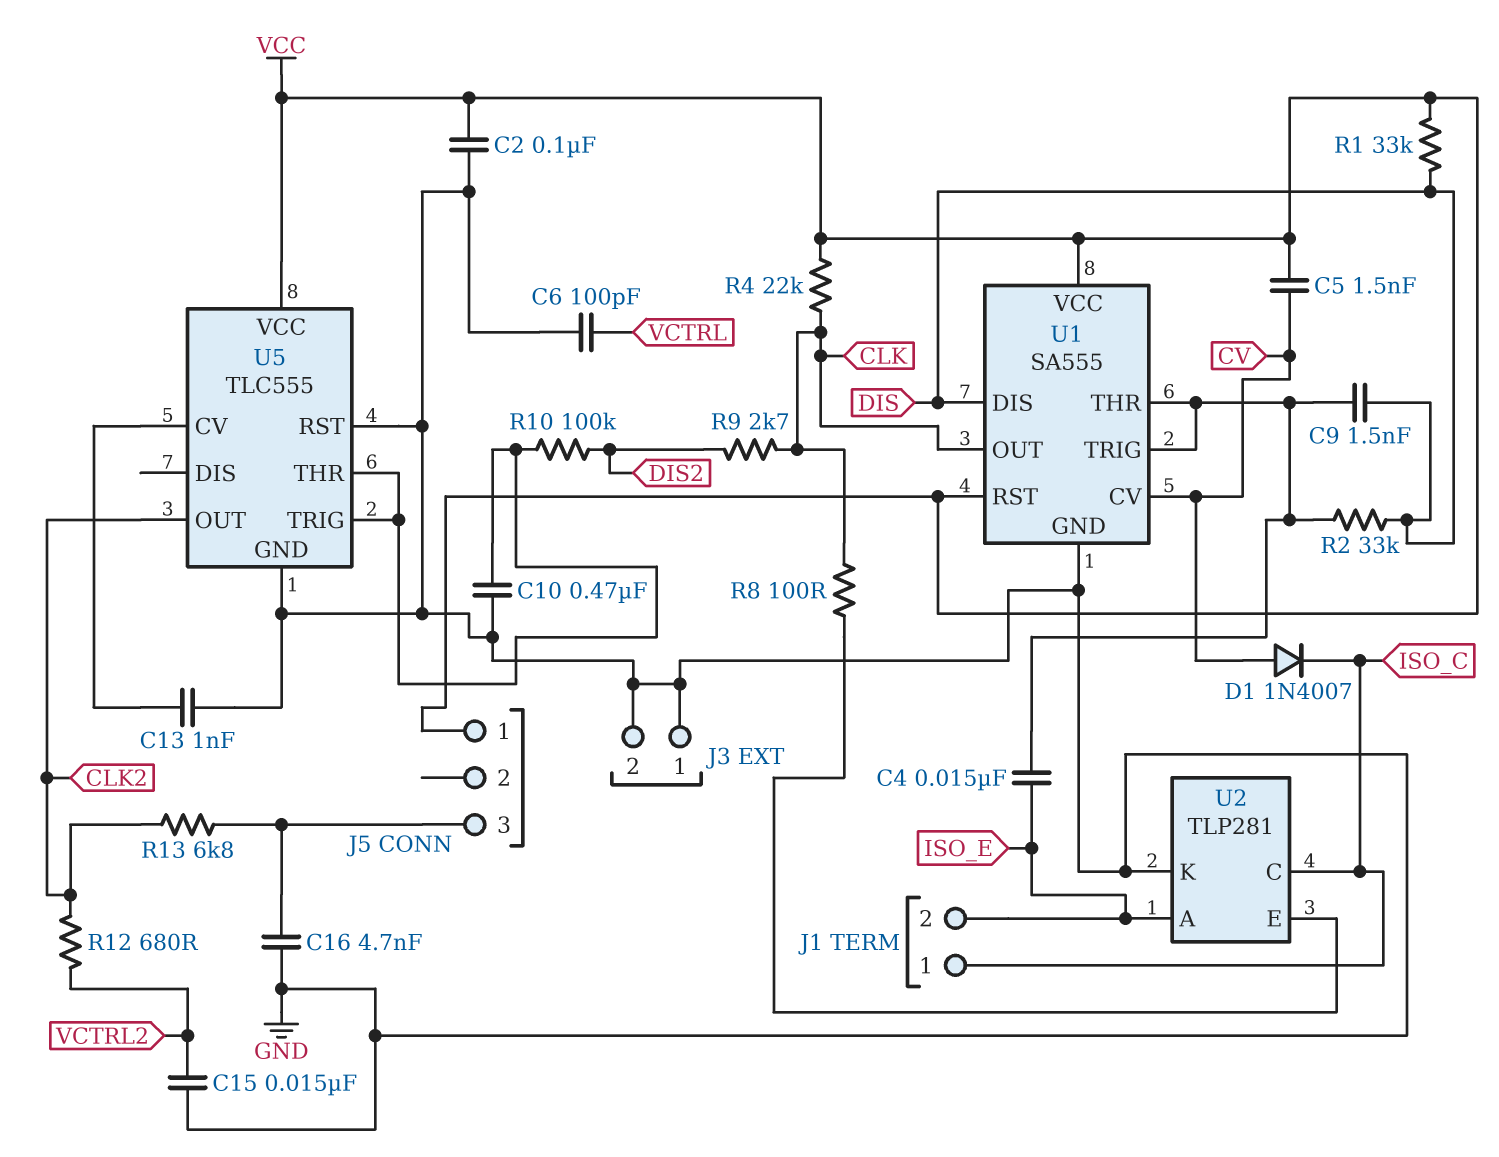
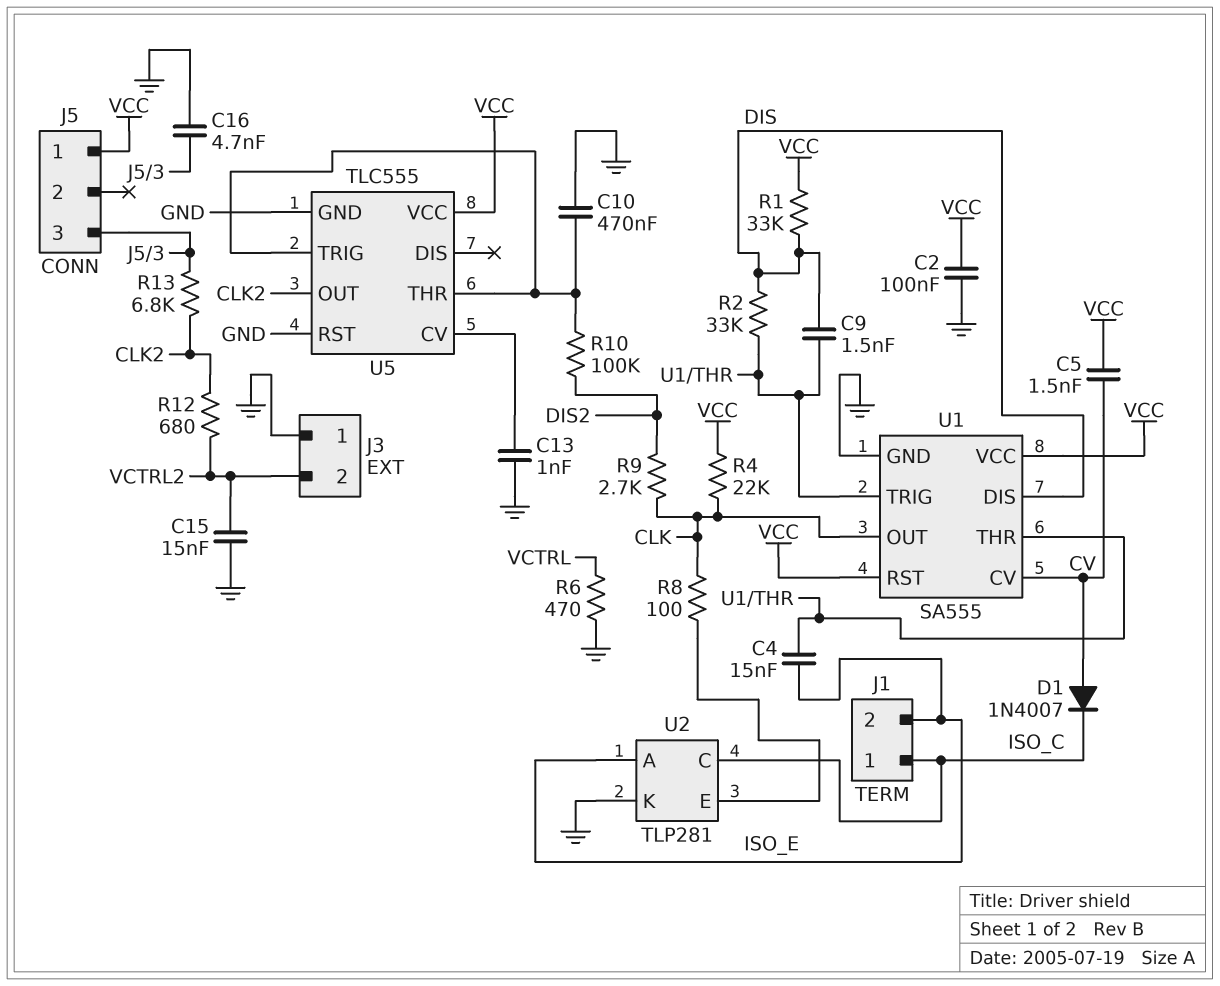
C6: 100pF (GND, VCTRL) -> none
J3 pin 2: GND -> VCTRL2
R6: none -> 470 (GND, VCTRL)

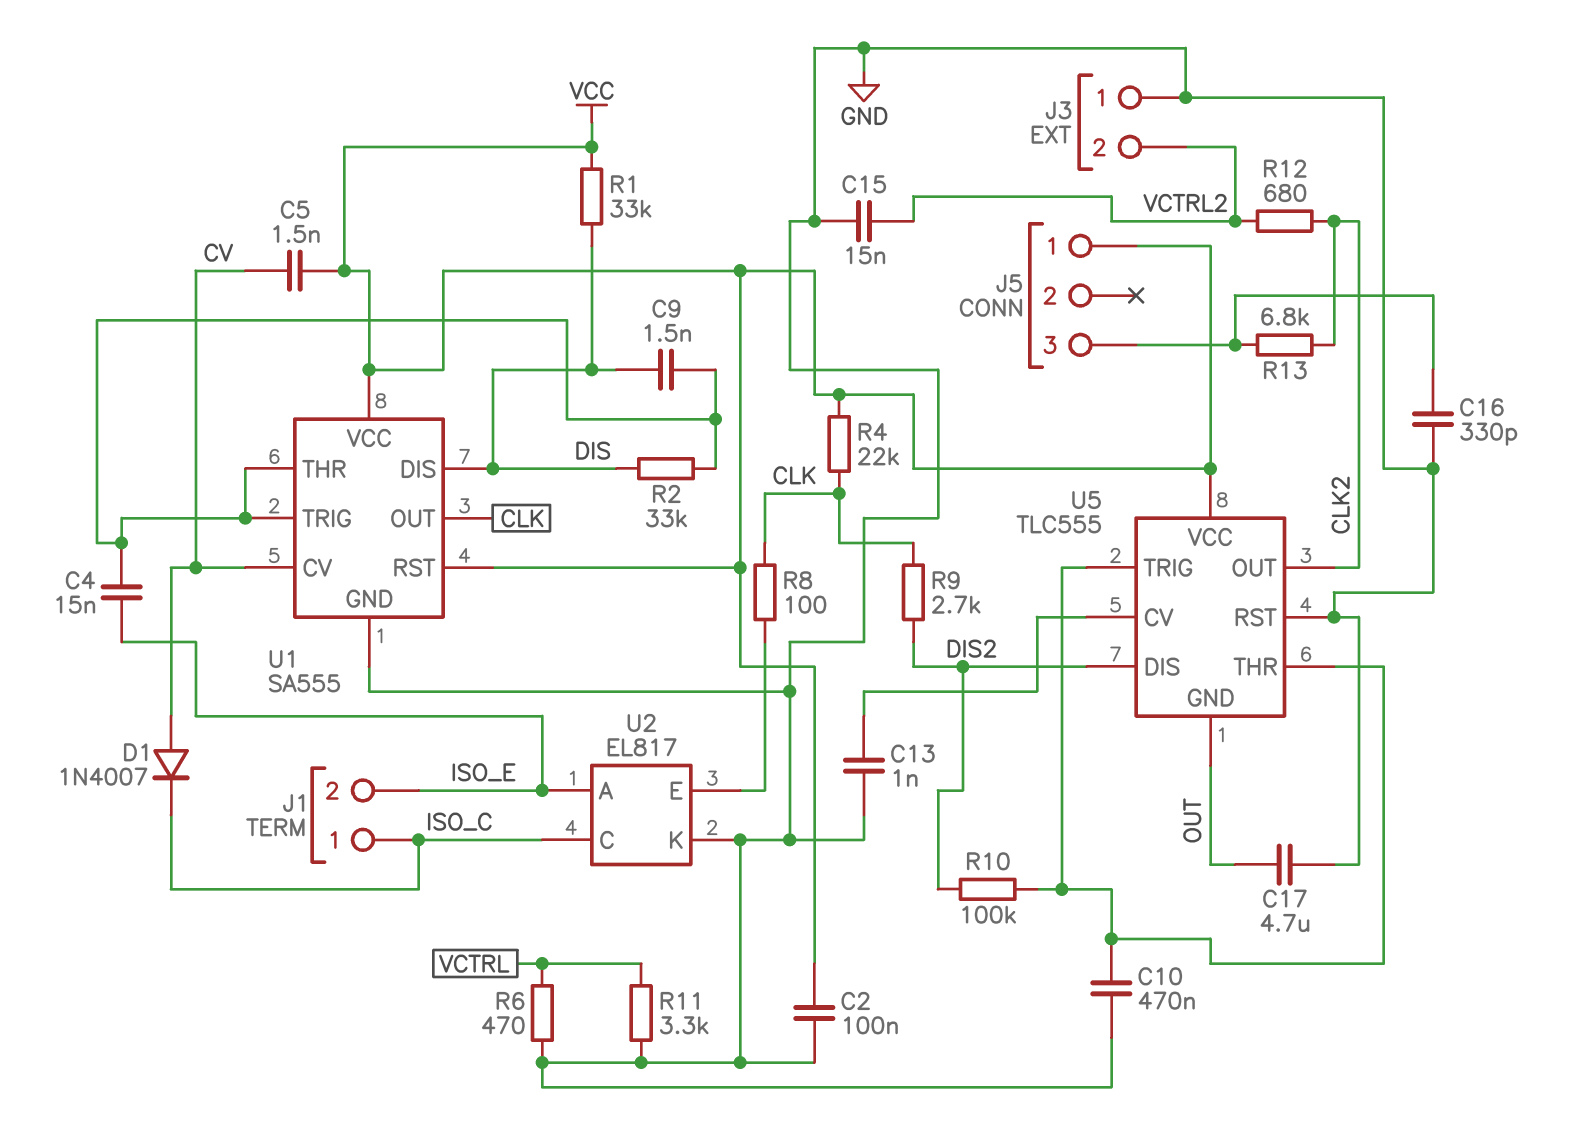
C16: 4.7nF (GND, J5/3) -> 330pF (GND, J5/3)
C17: none -> 4.7uF (GND, OUT)
R11: none -> 3.3k (GND, VCTRL)
U2: TLP281 -> EL817
U5 pin DIS: none -> DIS2
U5 pin GND: GND -> OUT

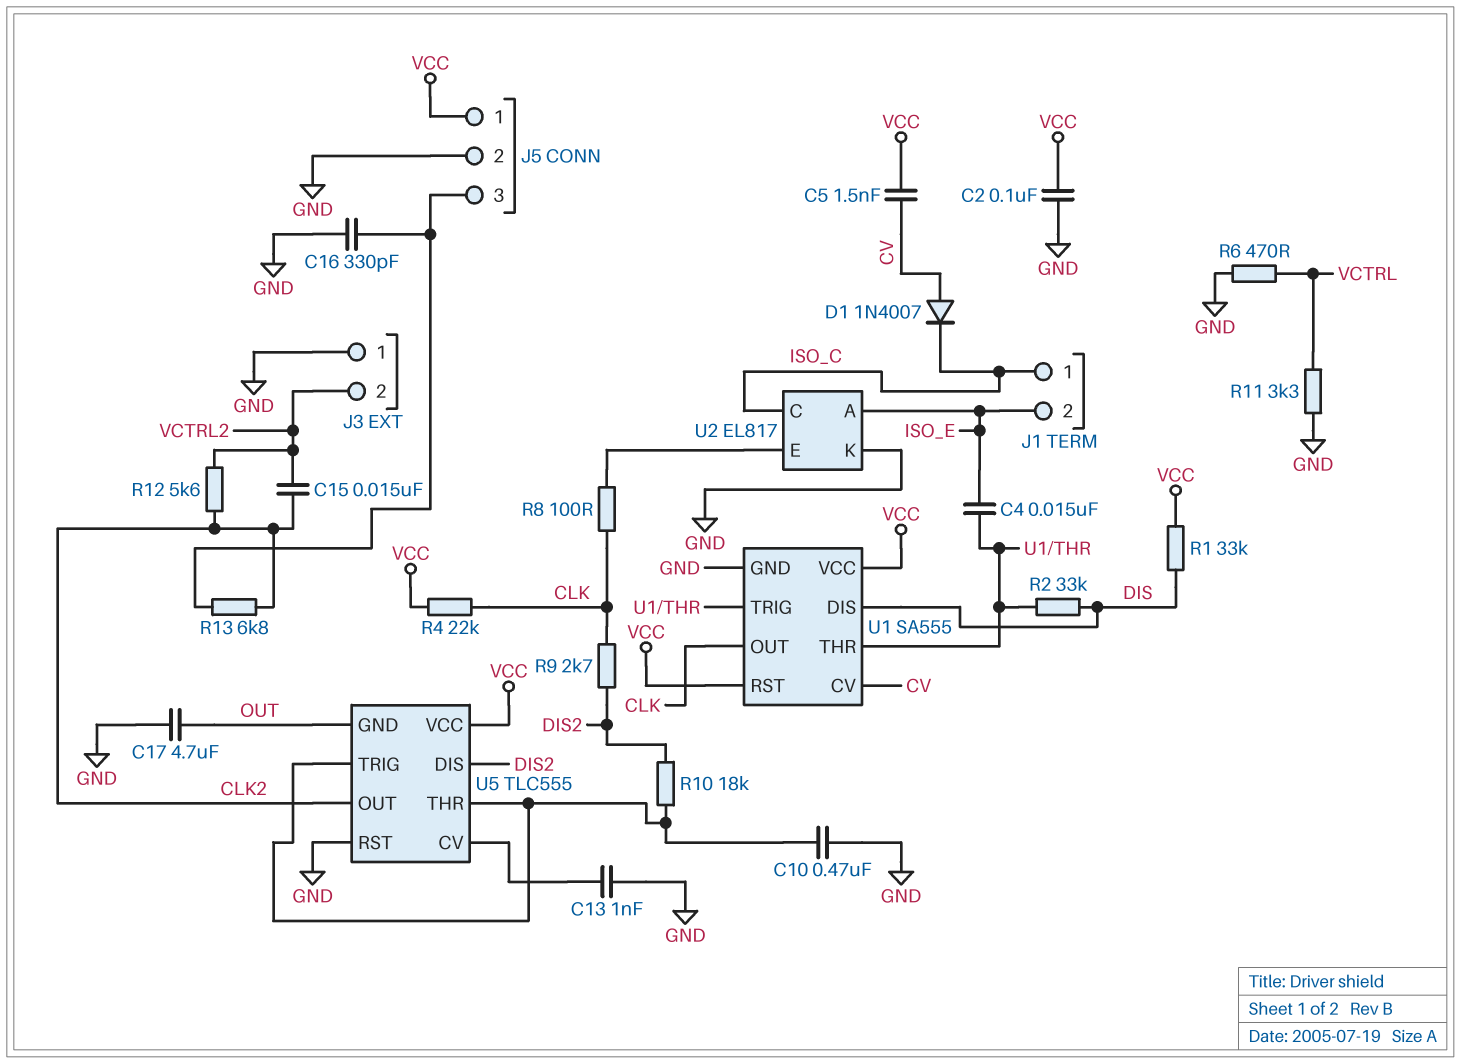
C9: 1.5nF (DIS, U1/THR) -> none
C15: 15nF (GND, VCTRL2) -> 15nF (CLK2, VCTRL2)
J5 pin 2: none -> GND
R10: 100k (DIS2, U5/THR) -> 18k (DIS2, U5/THR)
R12: 680 (CLK2, VCTRL2) -> 5.6k (CLK2, VCTRL2)

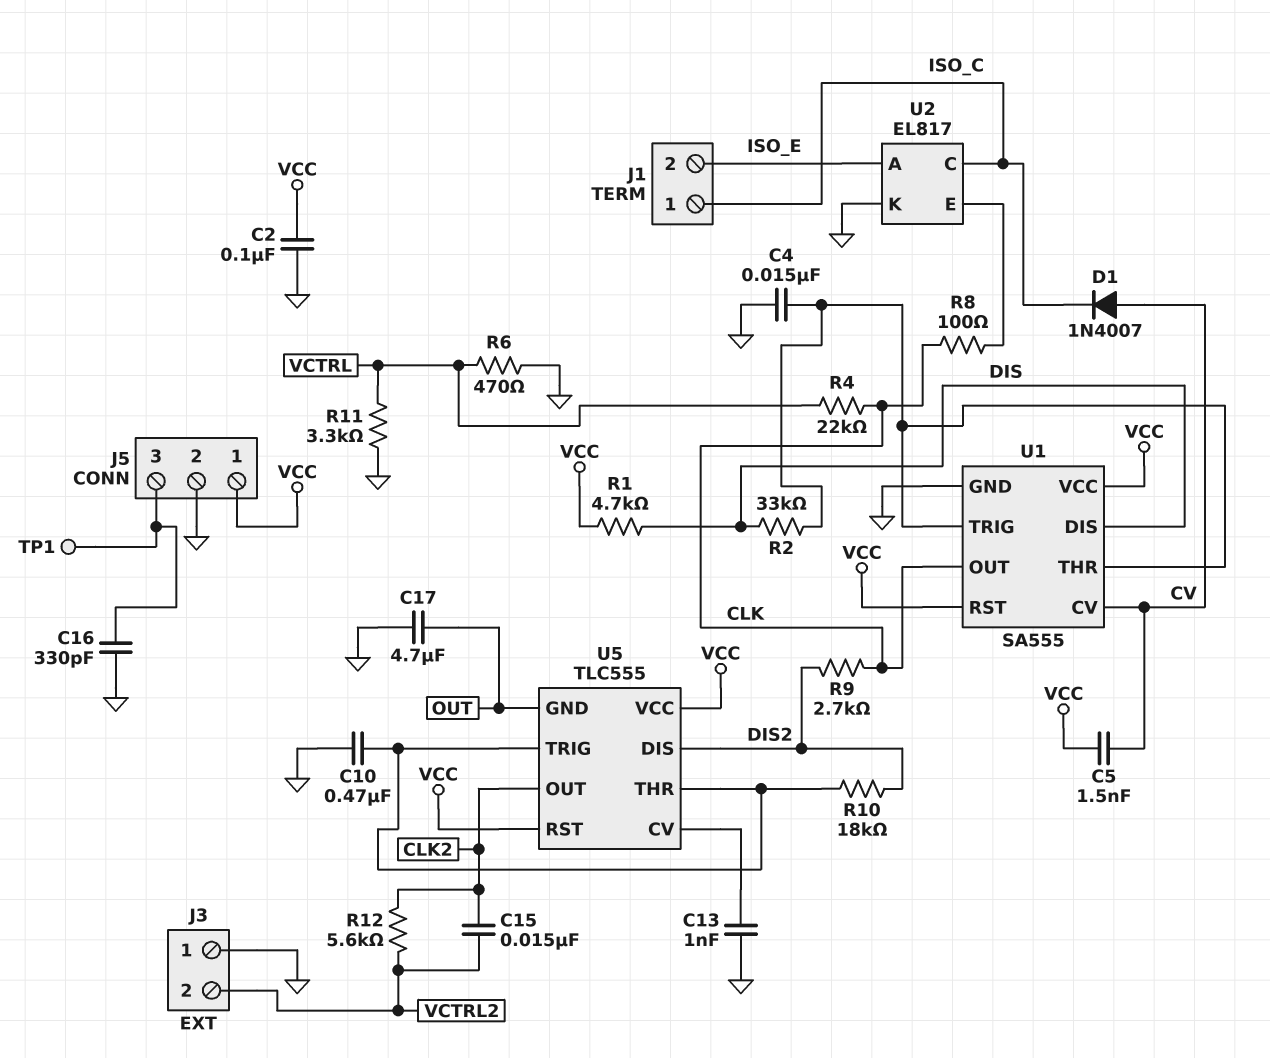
C4: 15nF (ISO_E, U1/THR) -> 15nF (GND, U1/THR)
R1: 33k (DIS, VCC) -> 4.7k (DIS, VCC)
R4: 22k (CLK, VCC) -> 22k (CLK, VCTRL)
R13: 6.8k (CLK2, J5/3) -> none
TP1: none -> test point (J5/3)
U5 pin RST: GND -> VCC

